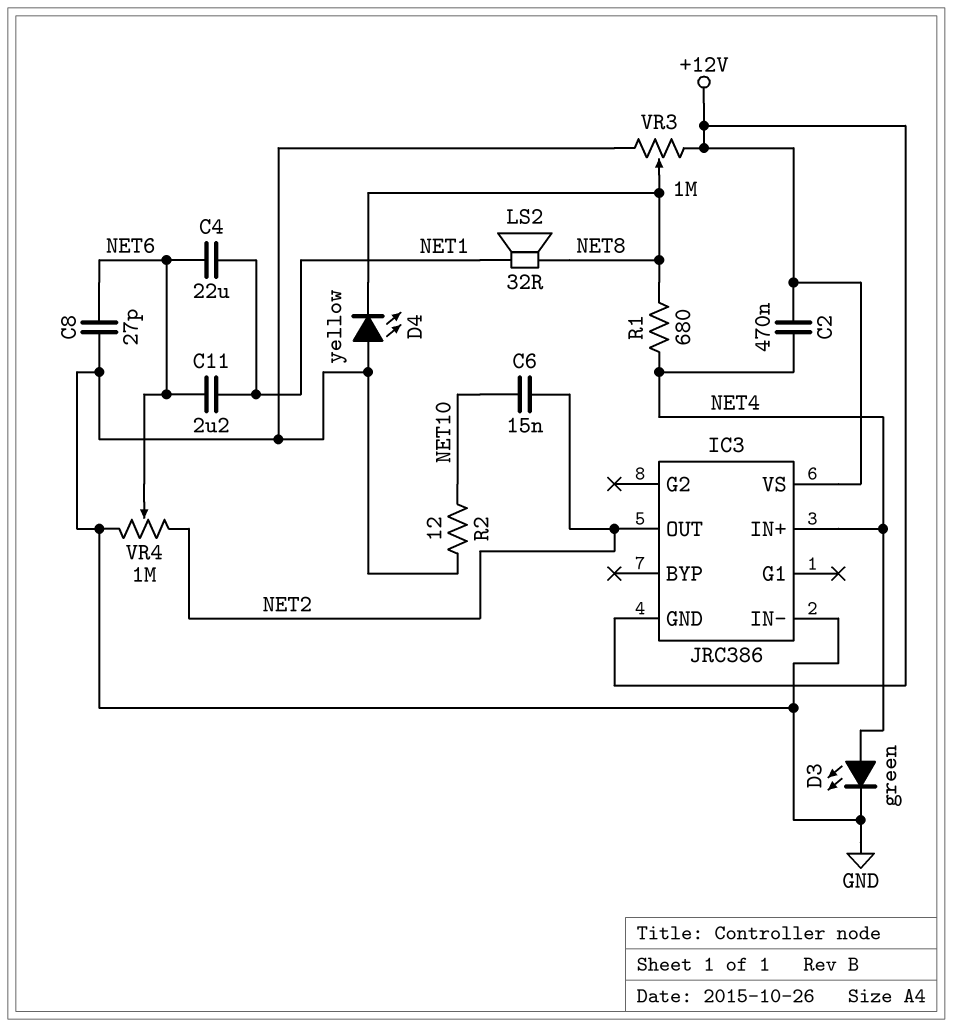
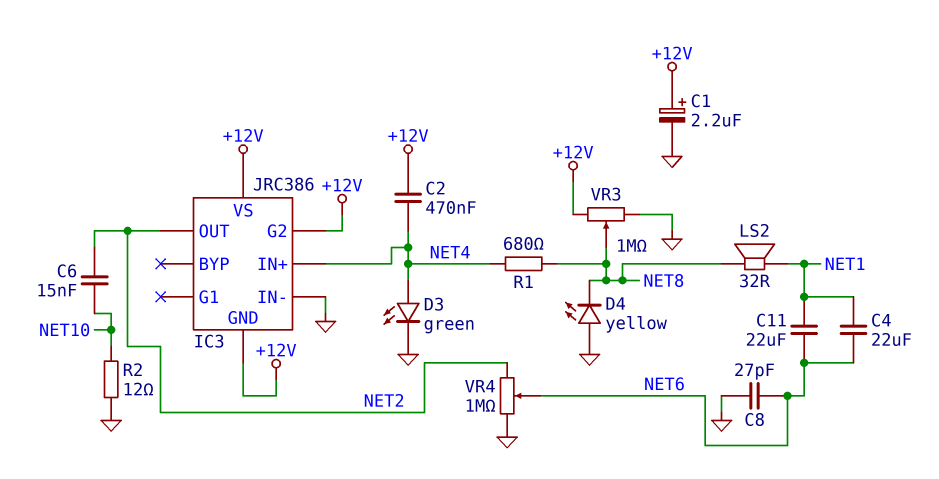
C1: none -> 2.2uF (plus +12V, minus GND)
C11: 2.2uF (NET1, NET6) -> 22uF (NET1, NET6)
IC3 pin G2: none -> +12V

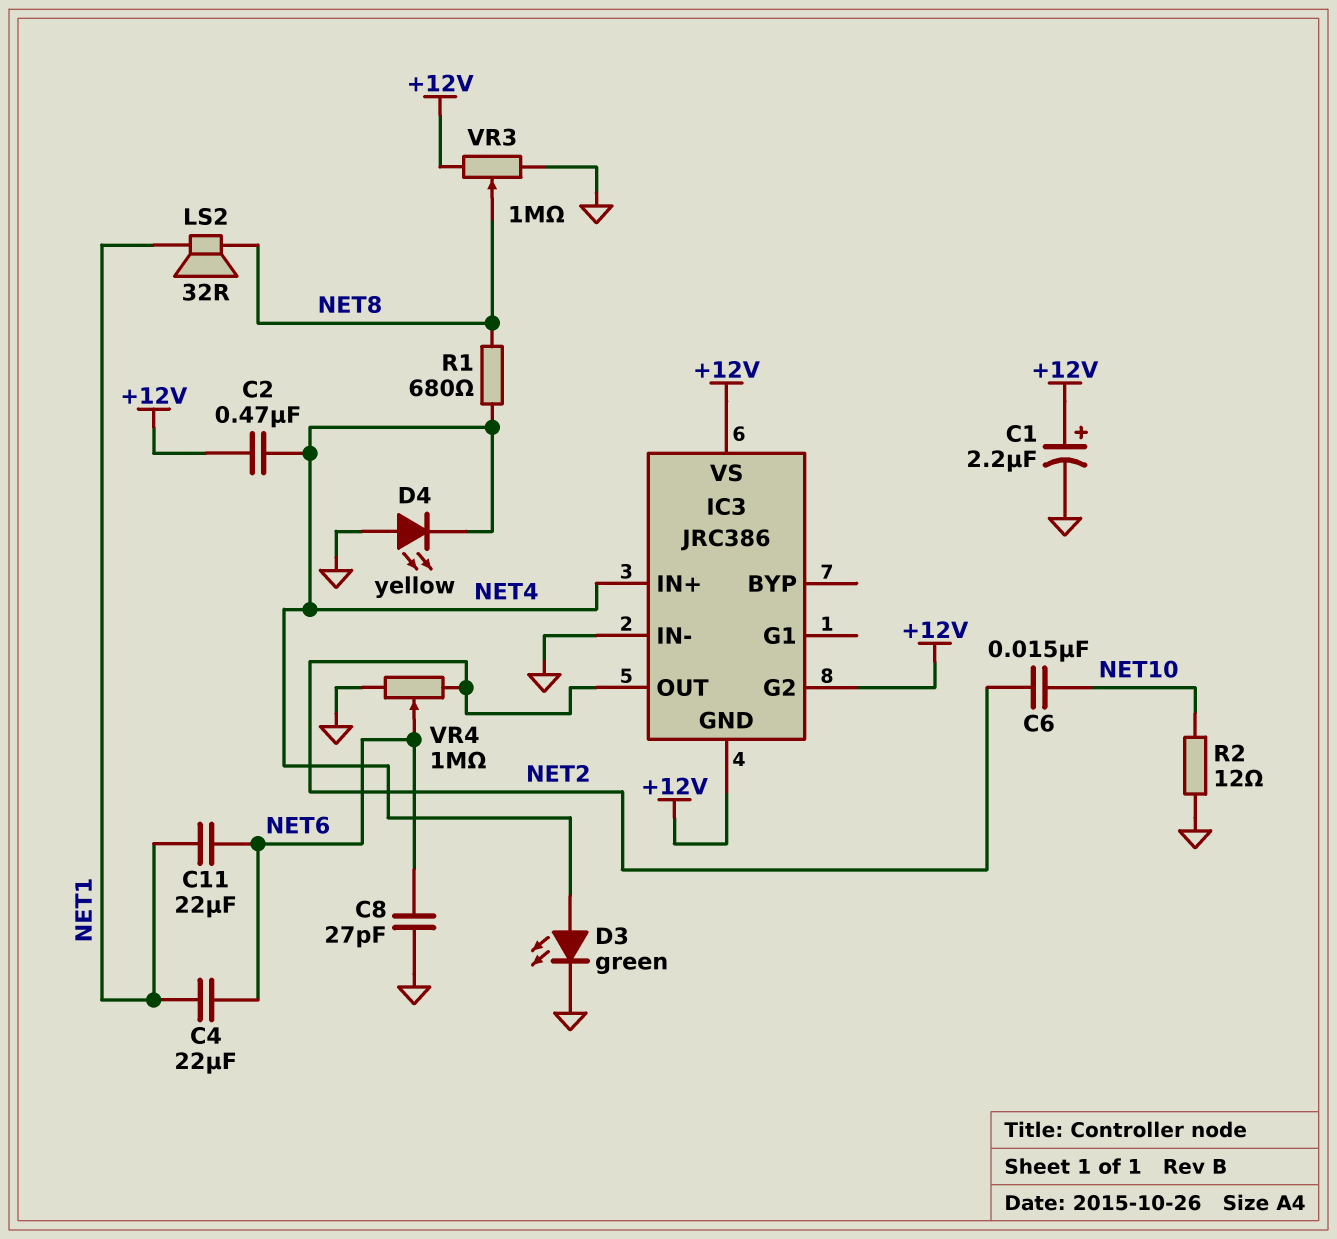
D4: LED yellow (A GND, K NET8) -> LED yellow (A GND, K NET4)

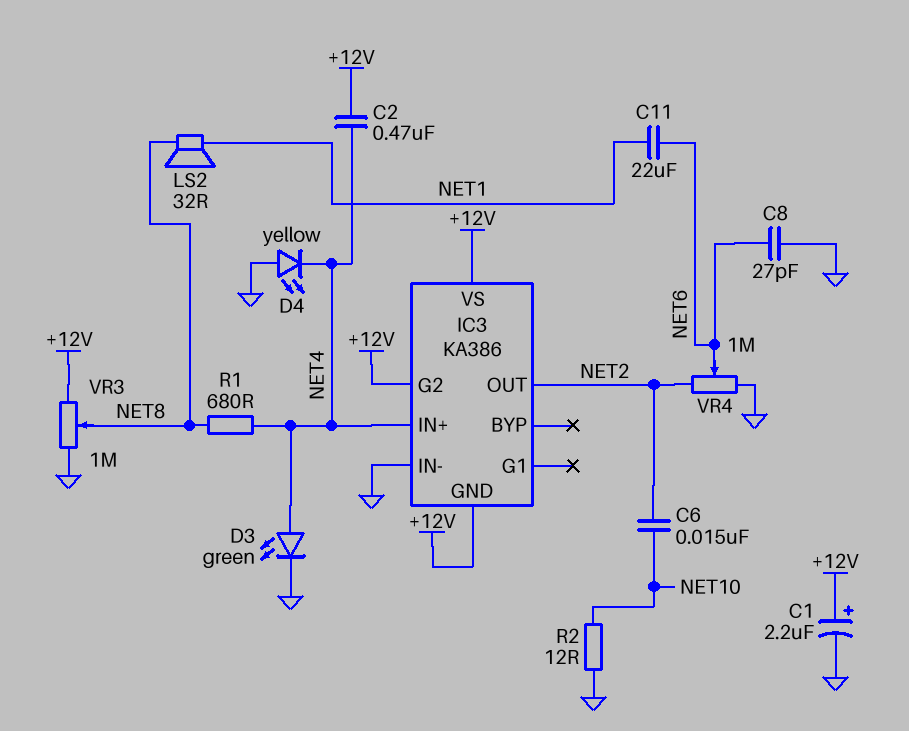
C4: 22uF (NET1, NET6) -> none
IC3: JRC386 -> KA386

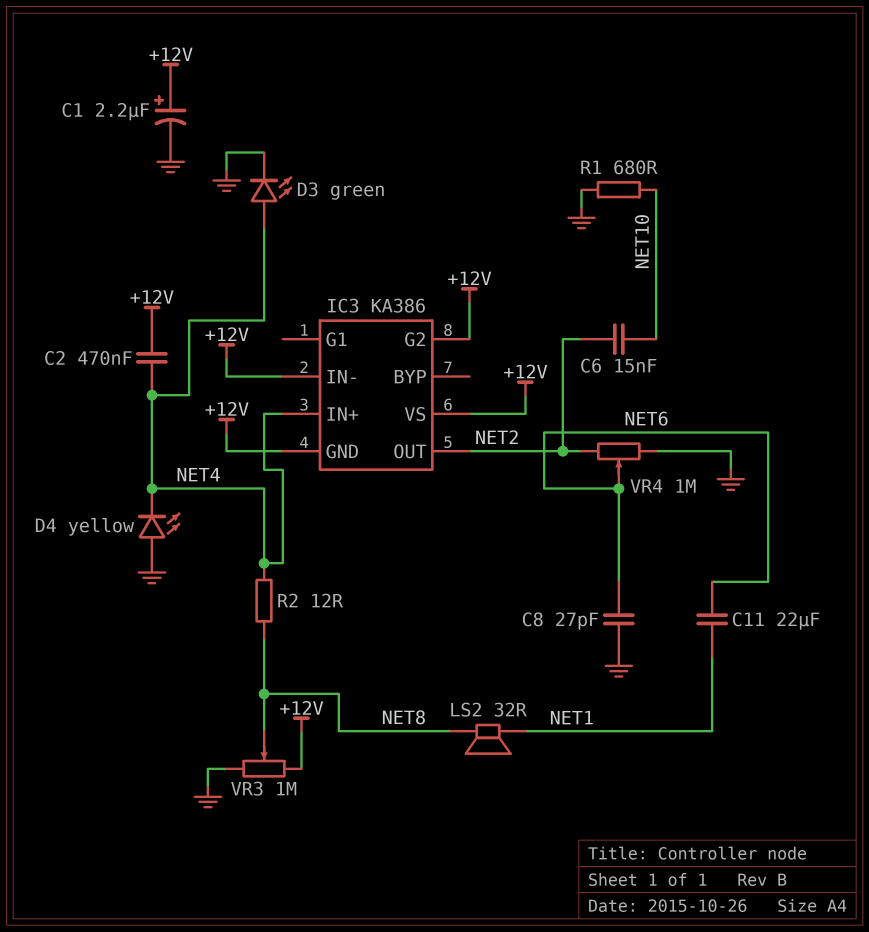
IC3 pin IN-: GND -> +12V
R1: 680 (NET4, NET8) -> 680 (GND, NET10)
R2: 12 (GND, NET10) -> 12 (NET4, NET8)

